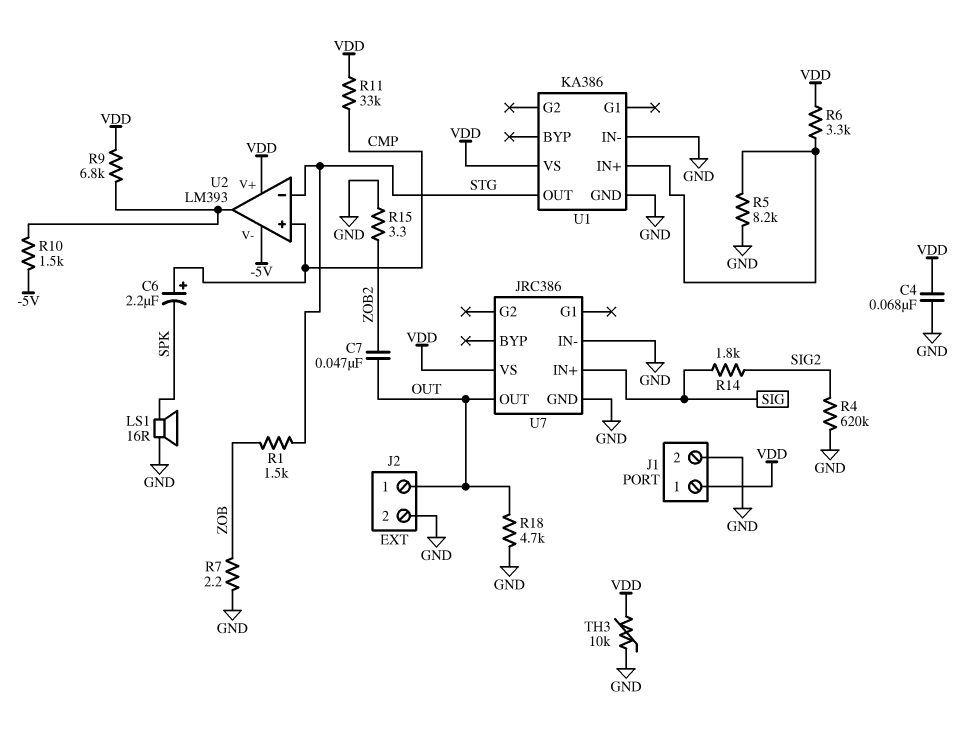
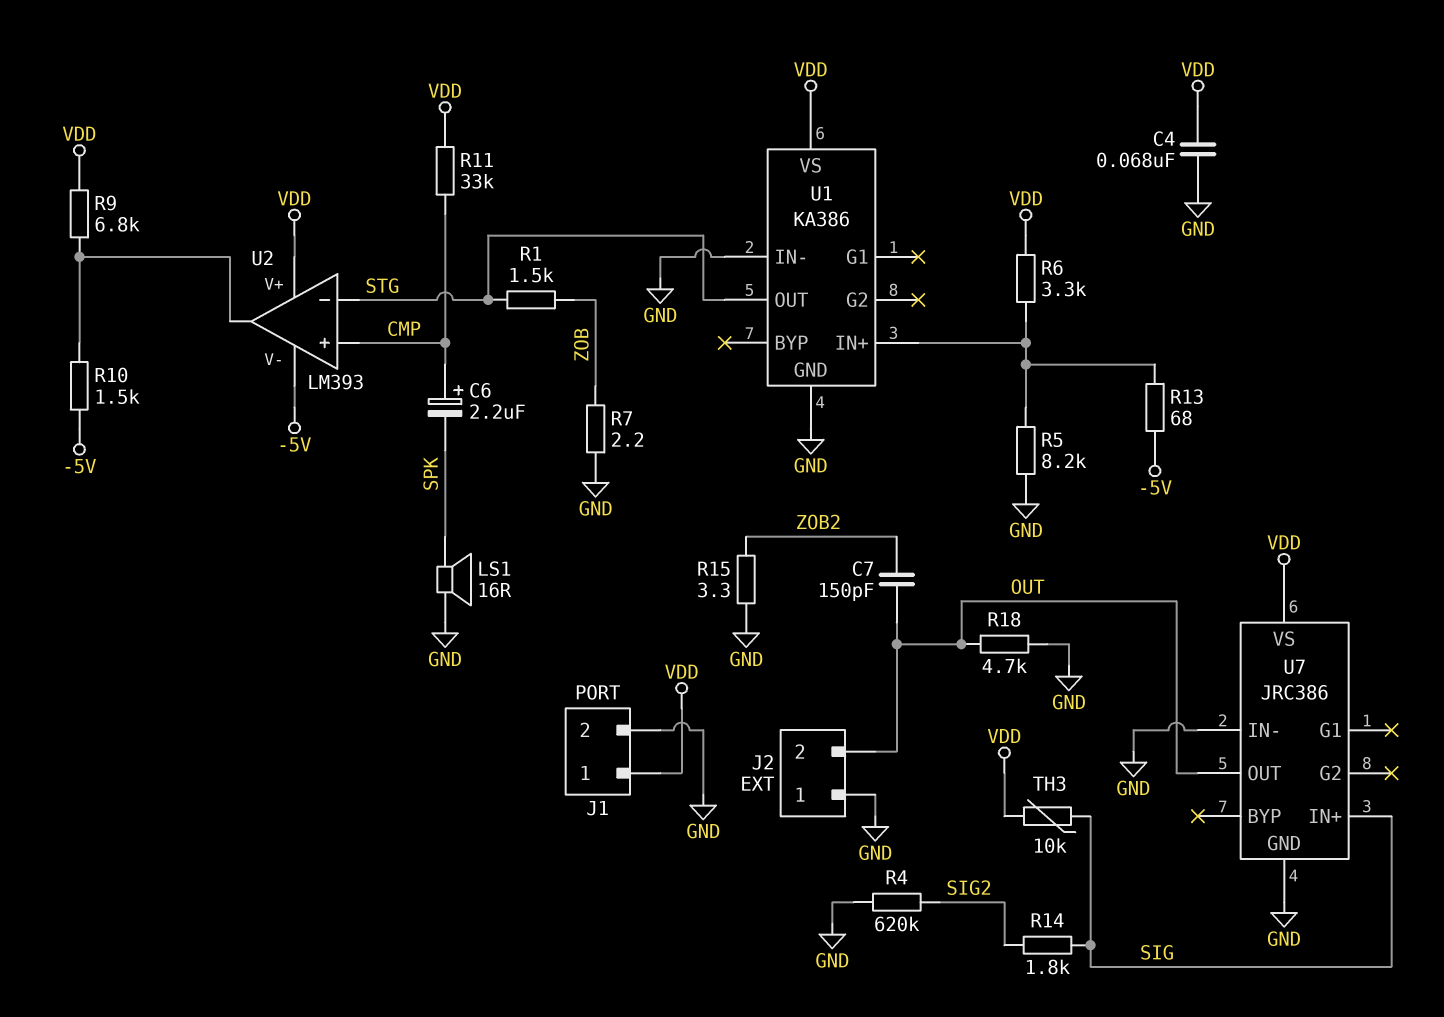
C7: 47nF (OUT, ZOB2) -> 150pF (OUT, ZOB2)
J2 pin 1: OUT -> GND
J2 pin 2: GND -> OUT
R13: none -> 68 (-5V, U1/IN+)
TH3: 10k (GND, VDD) -> 10k (SIG, VDD)

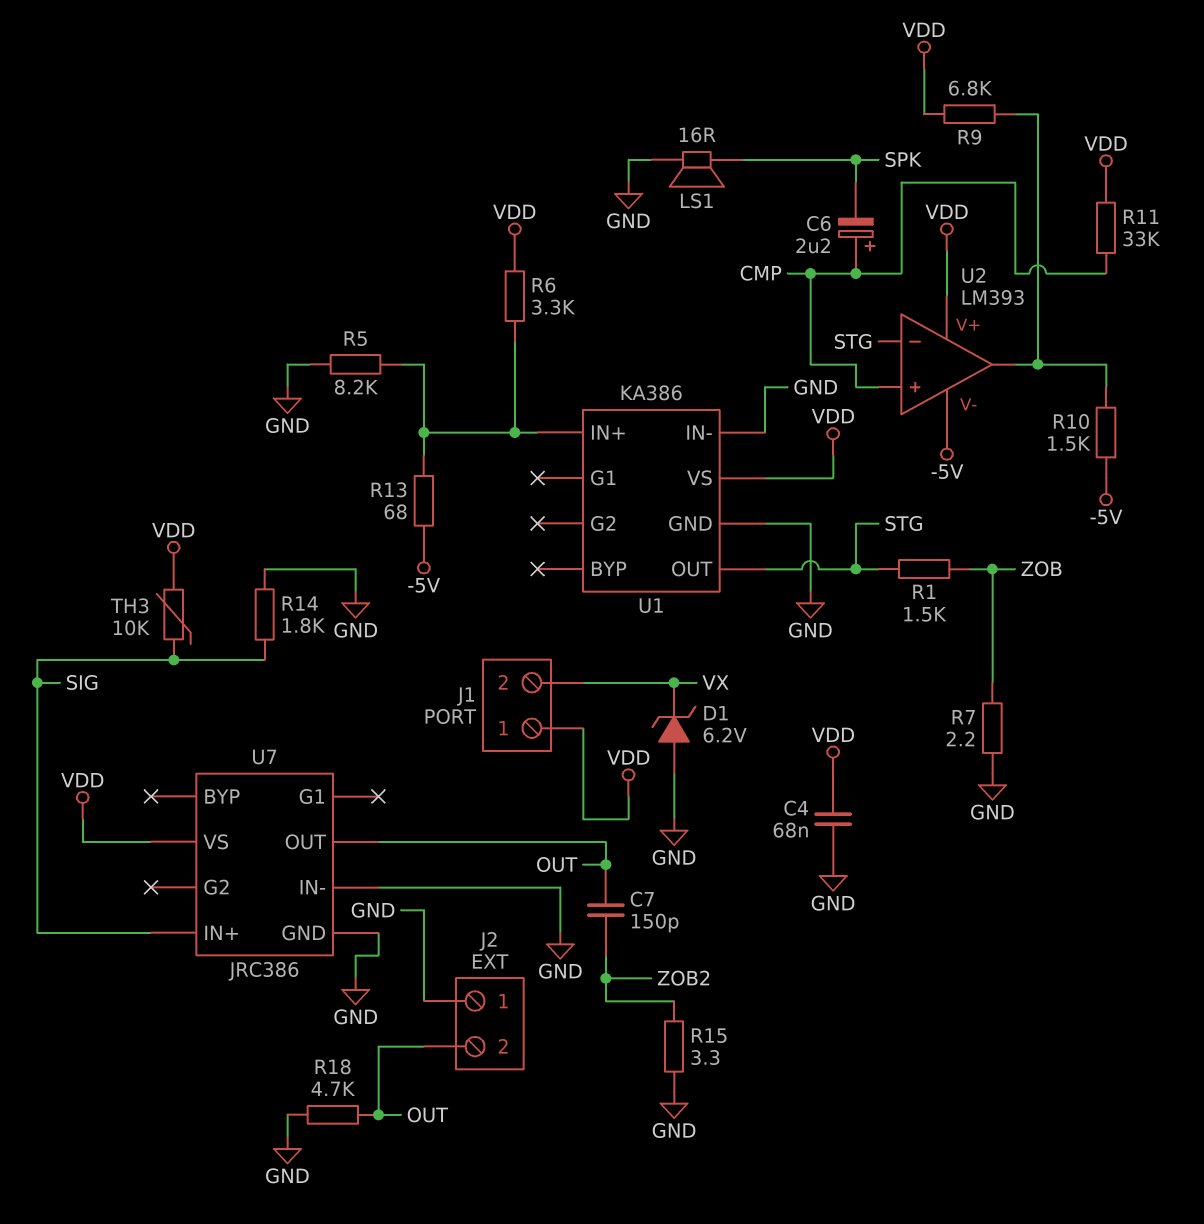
D1: none -> zener 6.2V (A GND, K VX)
J1 pin 2: GND -> VX
R4: 620k (GND, SIG2) -> none
R14: 1.8k (SIG, SIG2) -> 1.8k (GND, SIG)

